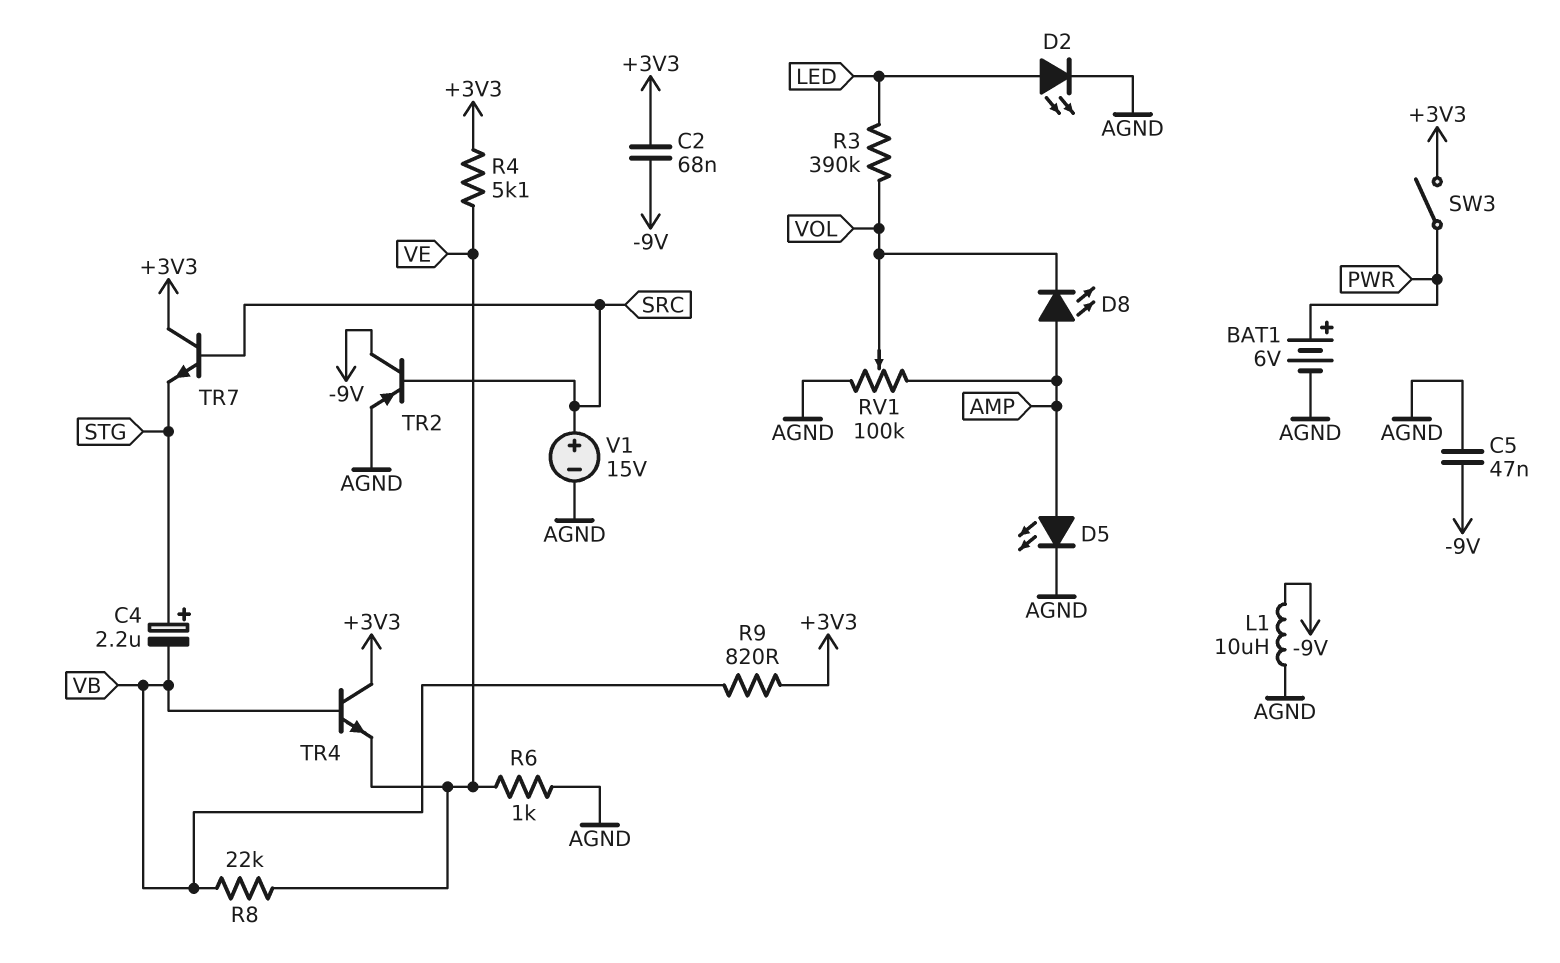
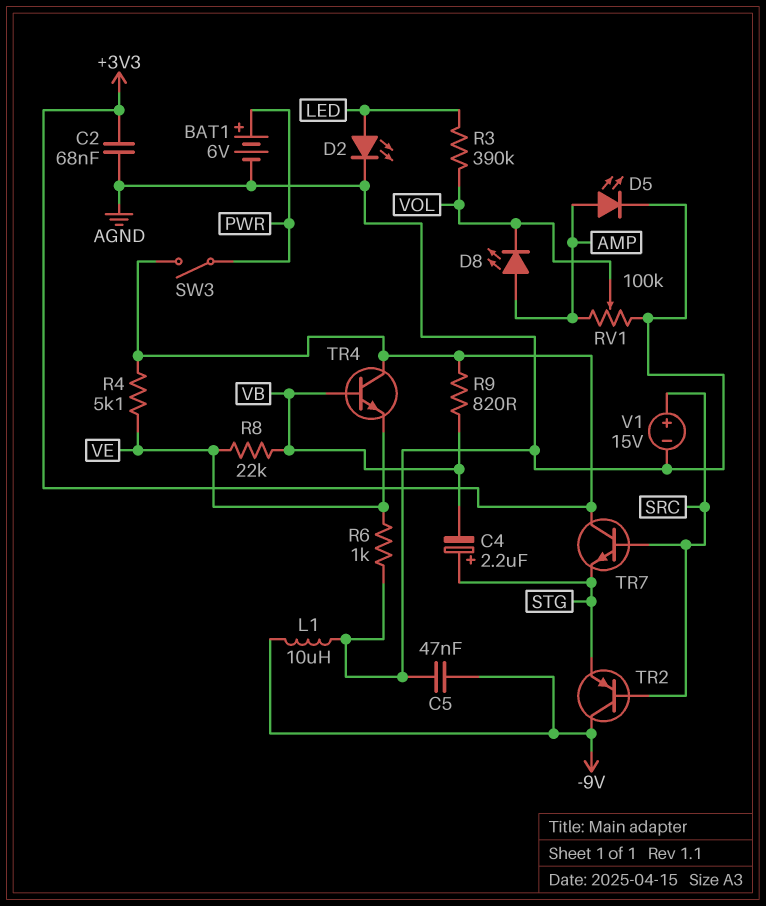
C2: 68nF (+3V3, -9V) -> 68nF (+3V3, AGND)
TR2: PNP (B SRC, C -9V, E AGND) -> PNP (B SRC, C -9V, E STG)

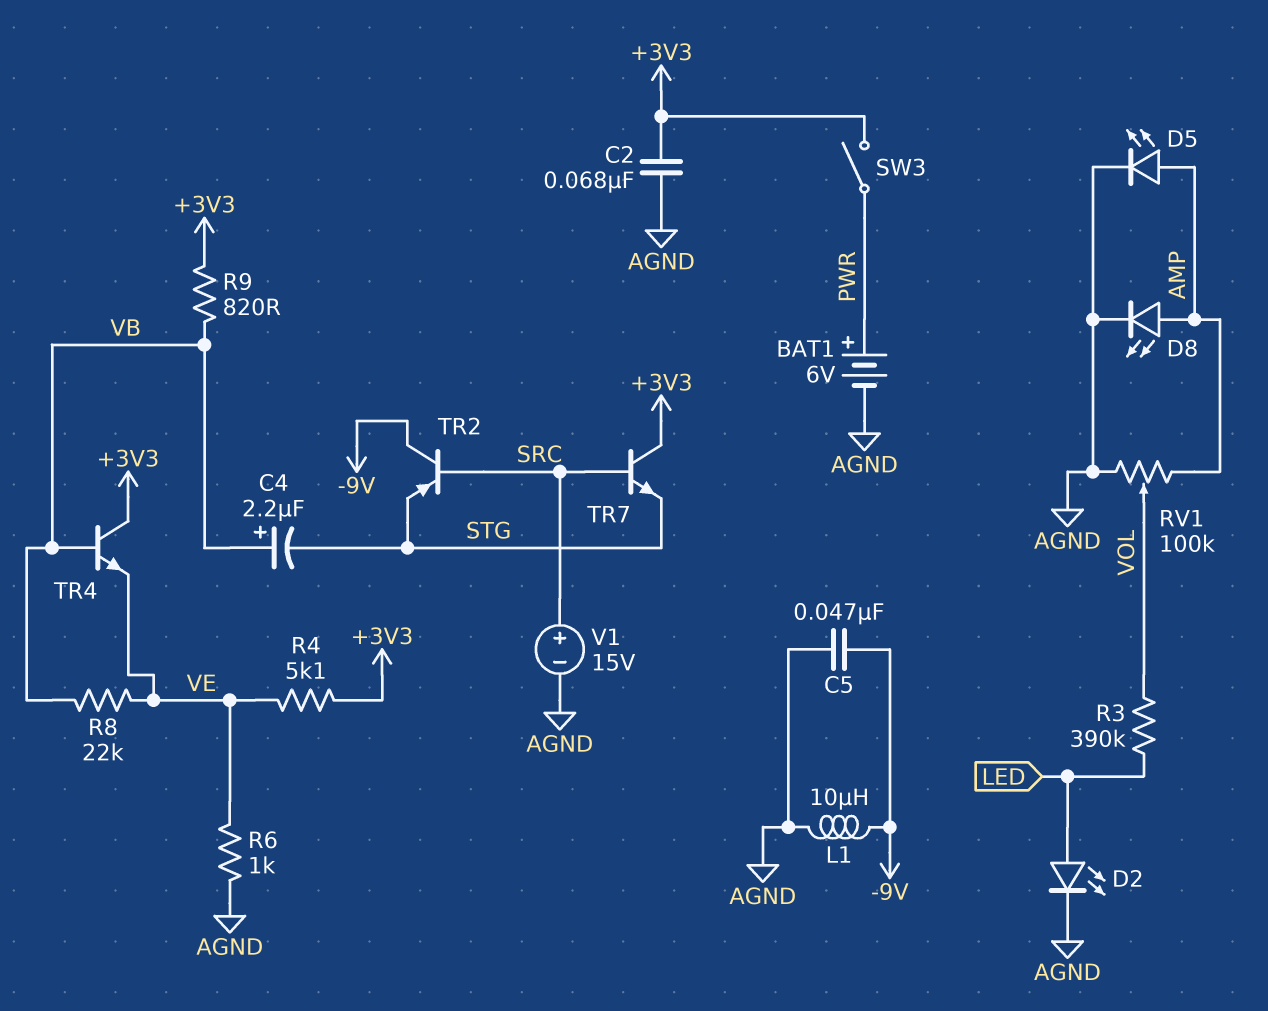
C4: 2.2uF (plus STG, minus VB) -> 2.2uF (plus VB, minus STG)
D8: LED (A AMP, K VOL) -> LED (A AMP, K AGND)

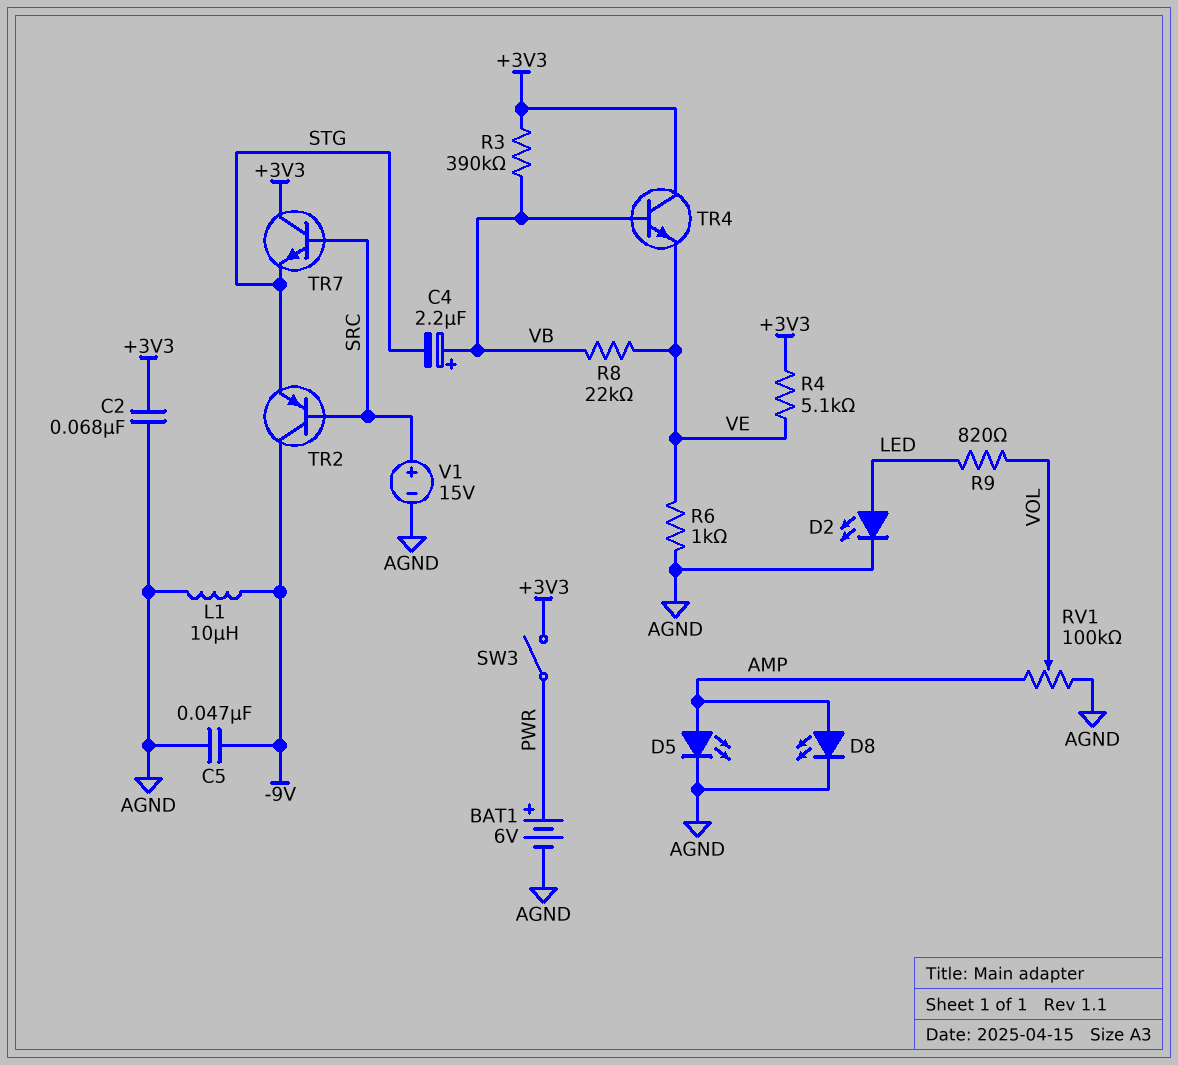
R3: 390k (LED, VOL) -> 390k (+3V3, VB)
R9: 820 (+3V3, VB) -> 820 (LED, VOL)

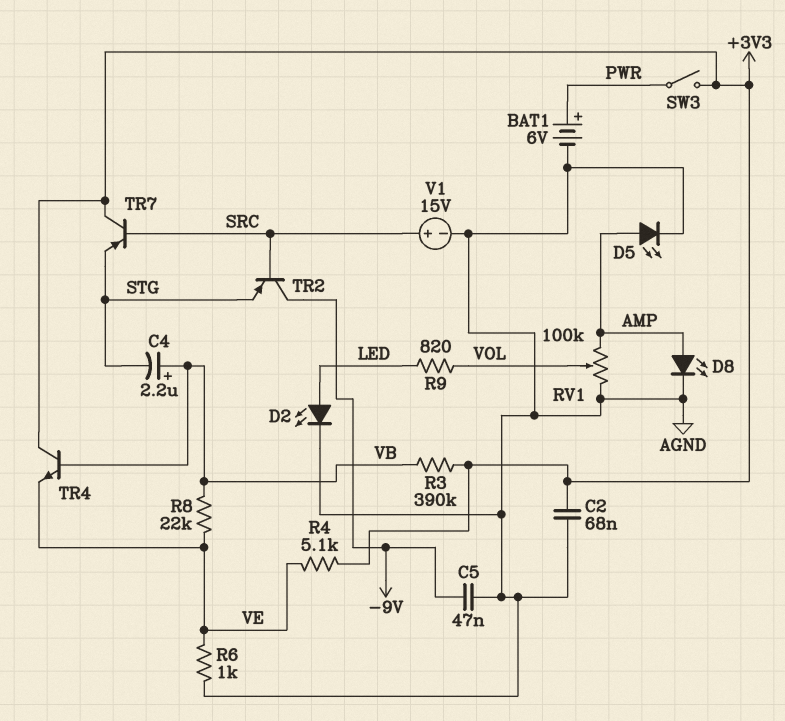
L1: 10uH (-9V, AGND) -> none
TR7: NPN (B SRC, C +3V3, E STG) -> PNP (B SRC, C +3V3, E STG)

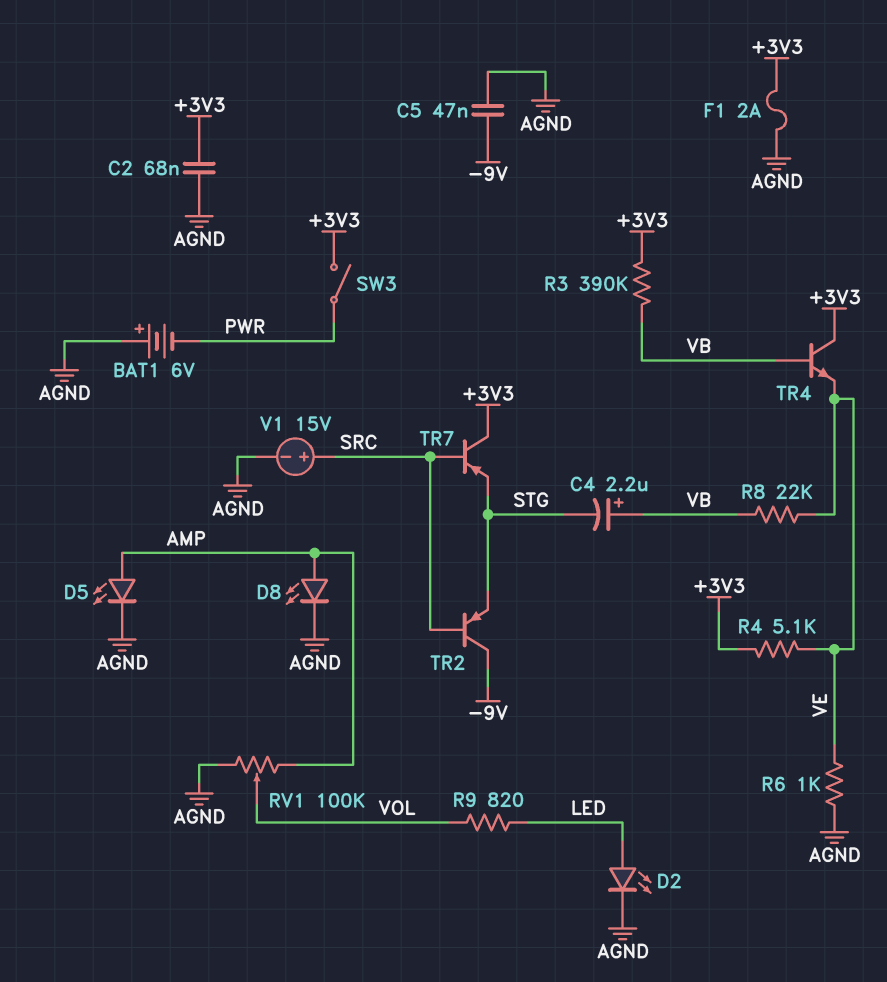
BAT1: 6V (plus PWR, minus AGND) -> 6V (plus AGND, minus PWR)
F1: none -> 2A (+3V3, AGND)

